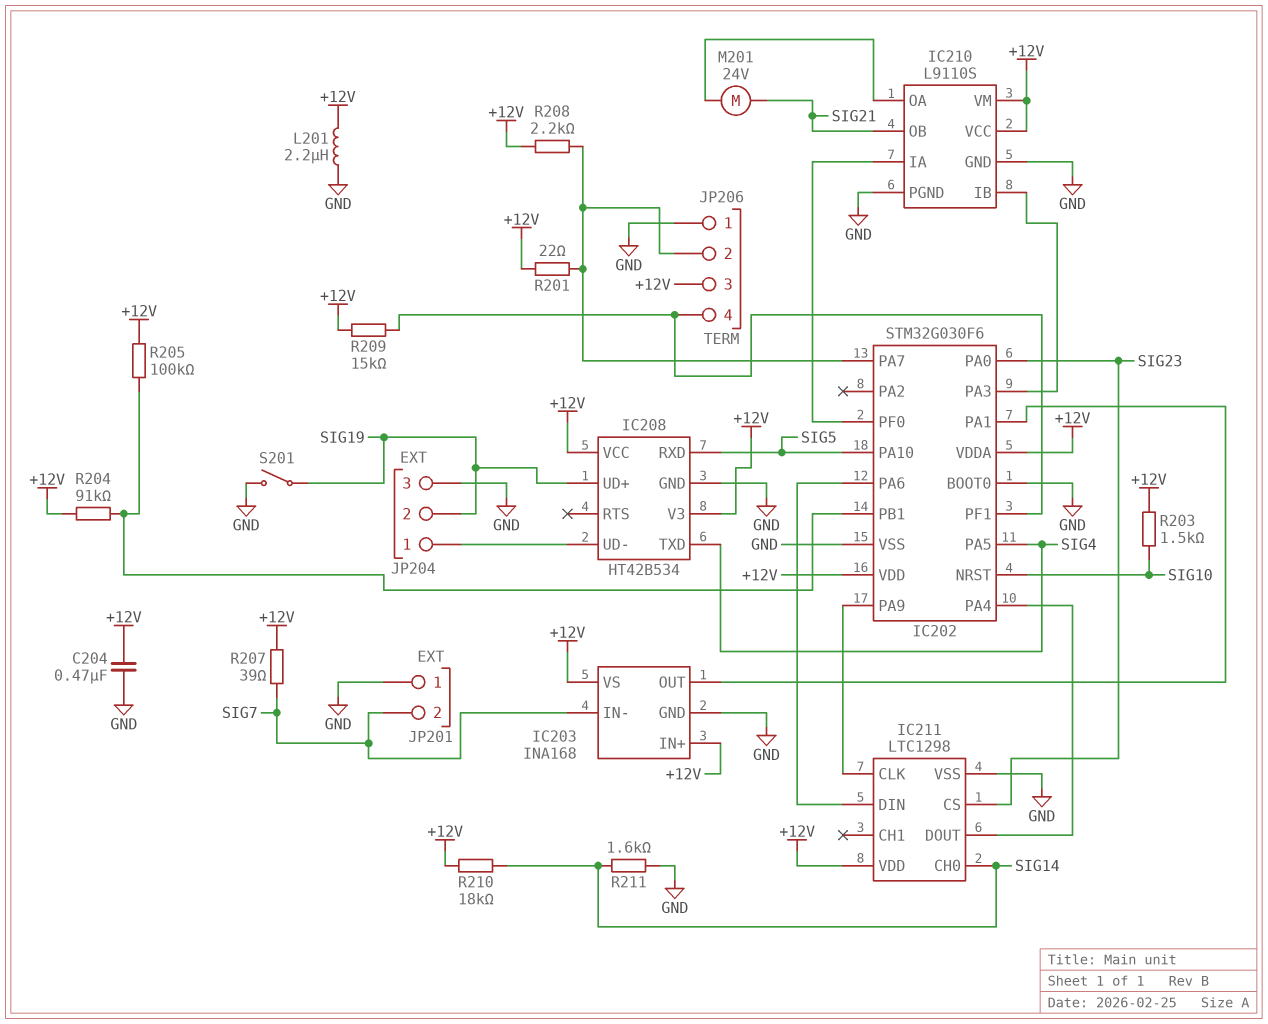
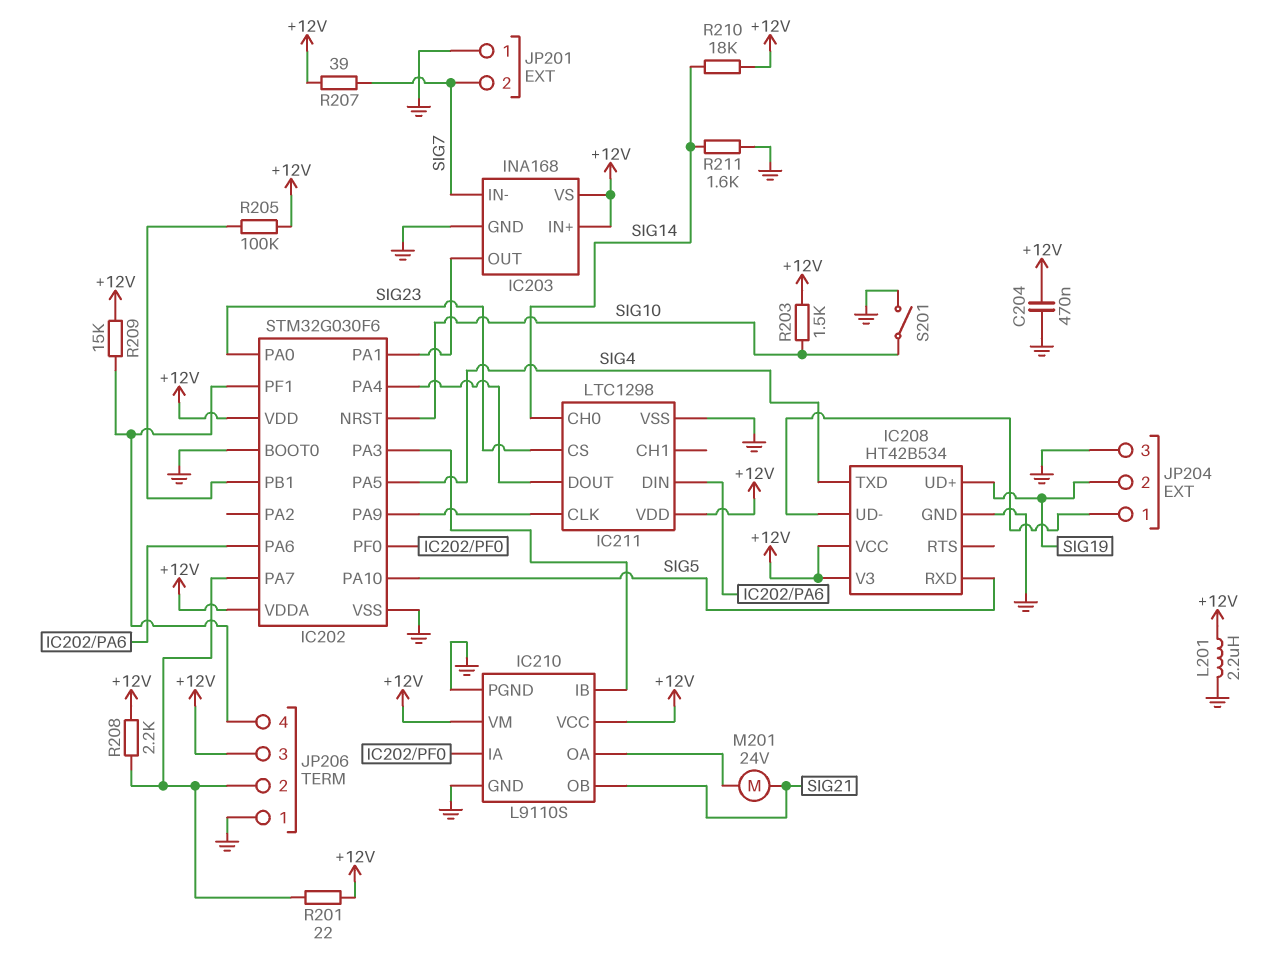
R204: 91k (+12V, IC202/PB1) -> none
S201: switch (GND, SIG19) -> switch (GND, SIG10)

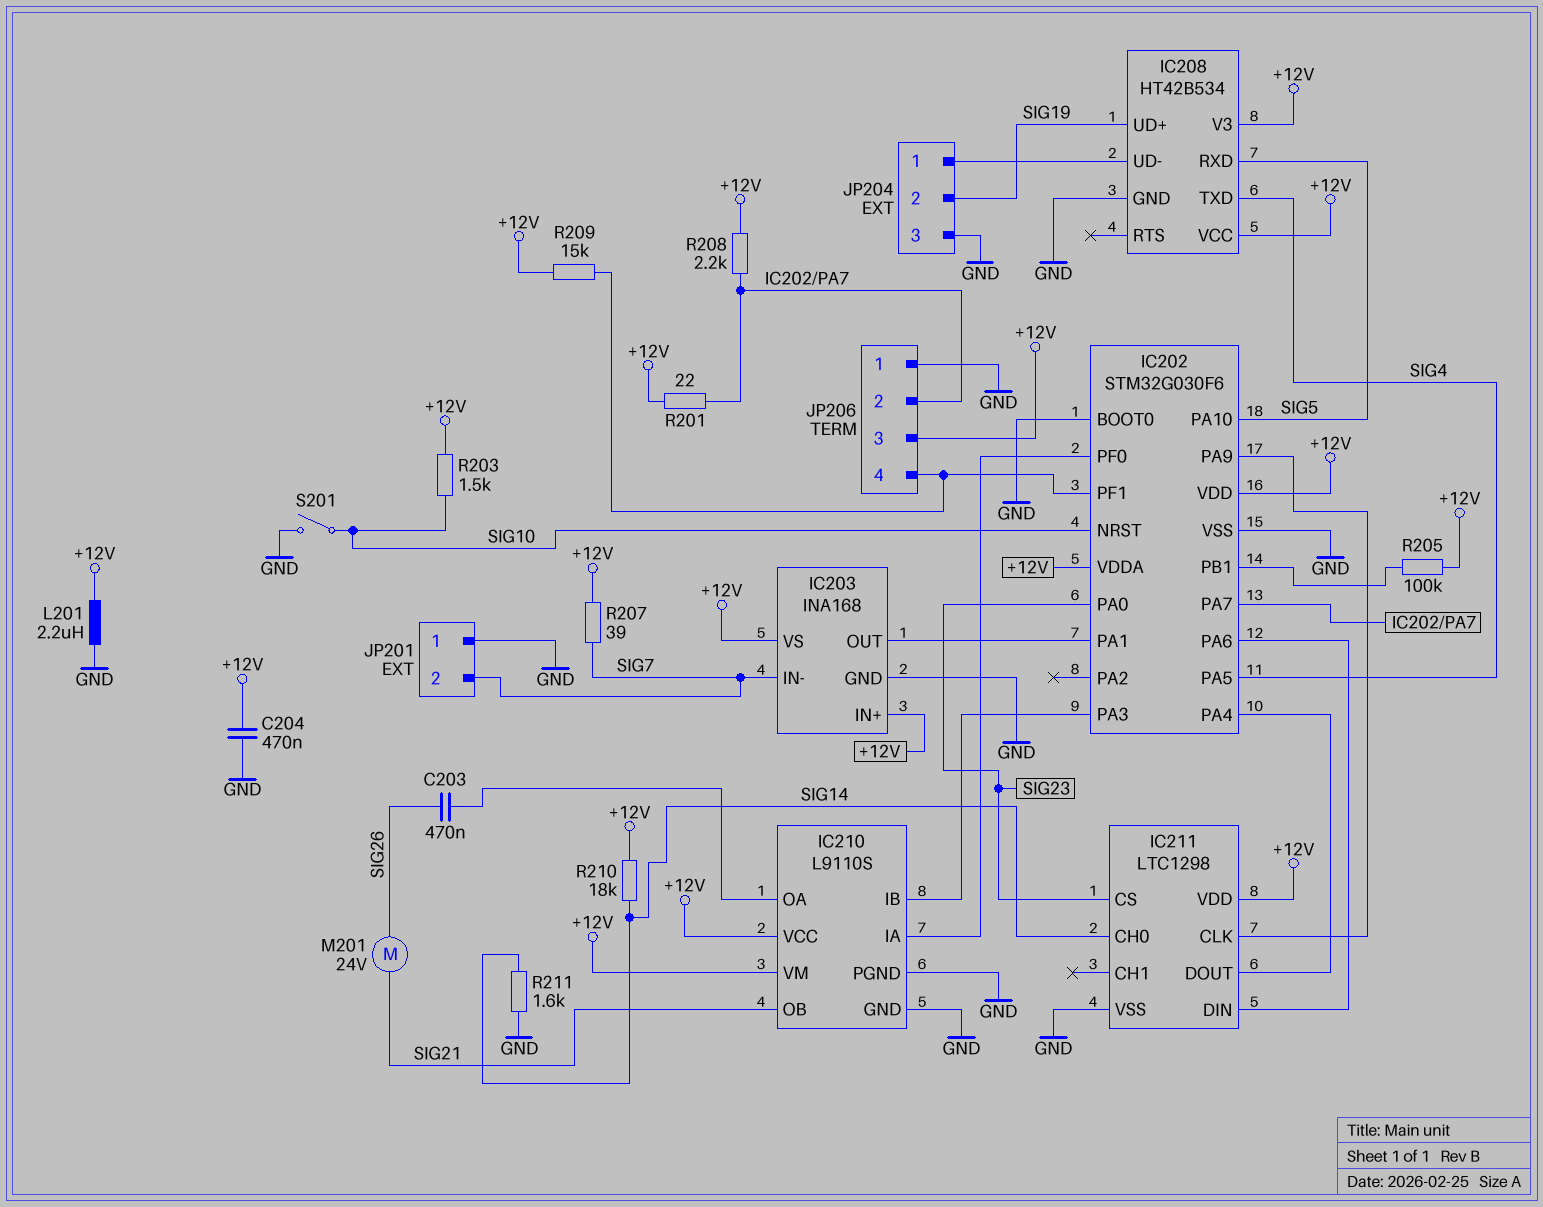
C203: none -> 470nF (IC210/OA, SIG26)
M201: motor 24V (IC210/OA, SIG21) -> motor 24V (SIG21, SIG26)

